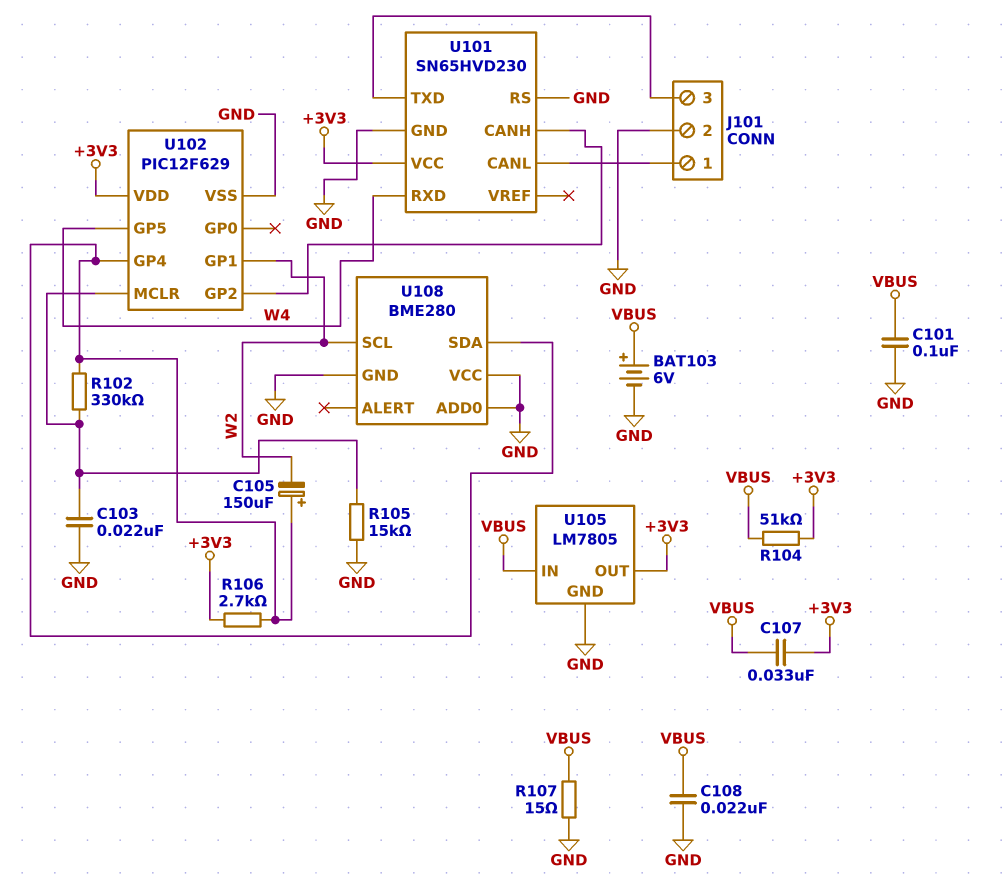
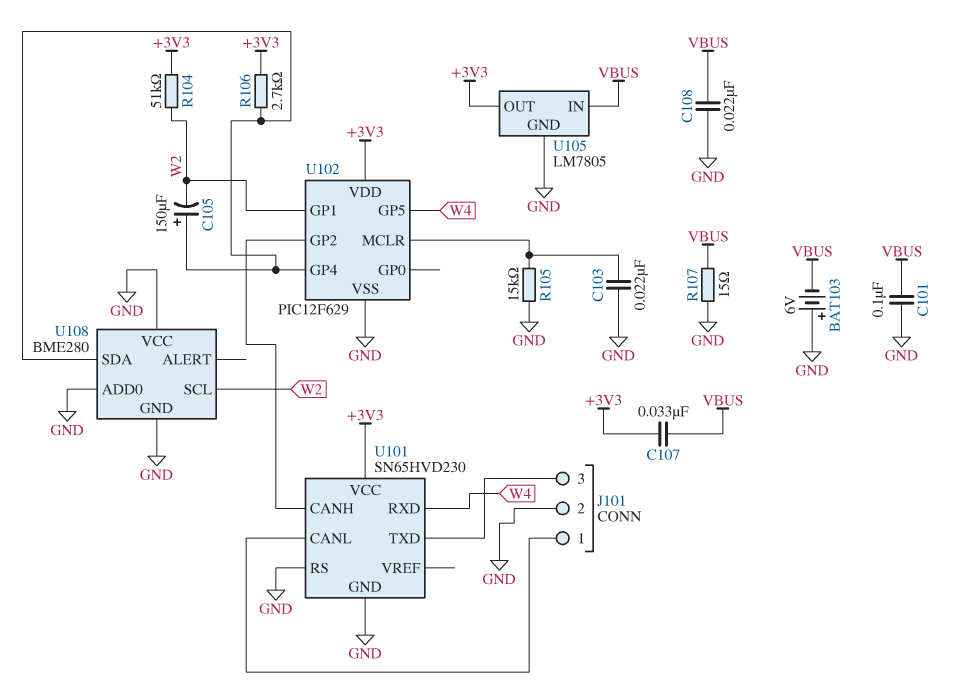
BAT103: 6V (plus VBUS, minus GND) -> 6V (plus GND, minus VBUS)
R102: 330k (U102/GP4, U102/MCLR) -> none
R104: 51k (+3V3, VBUS) -> 51k (+3V3, W2)

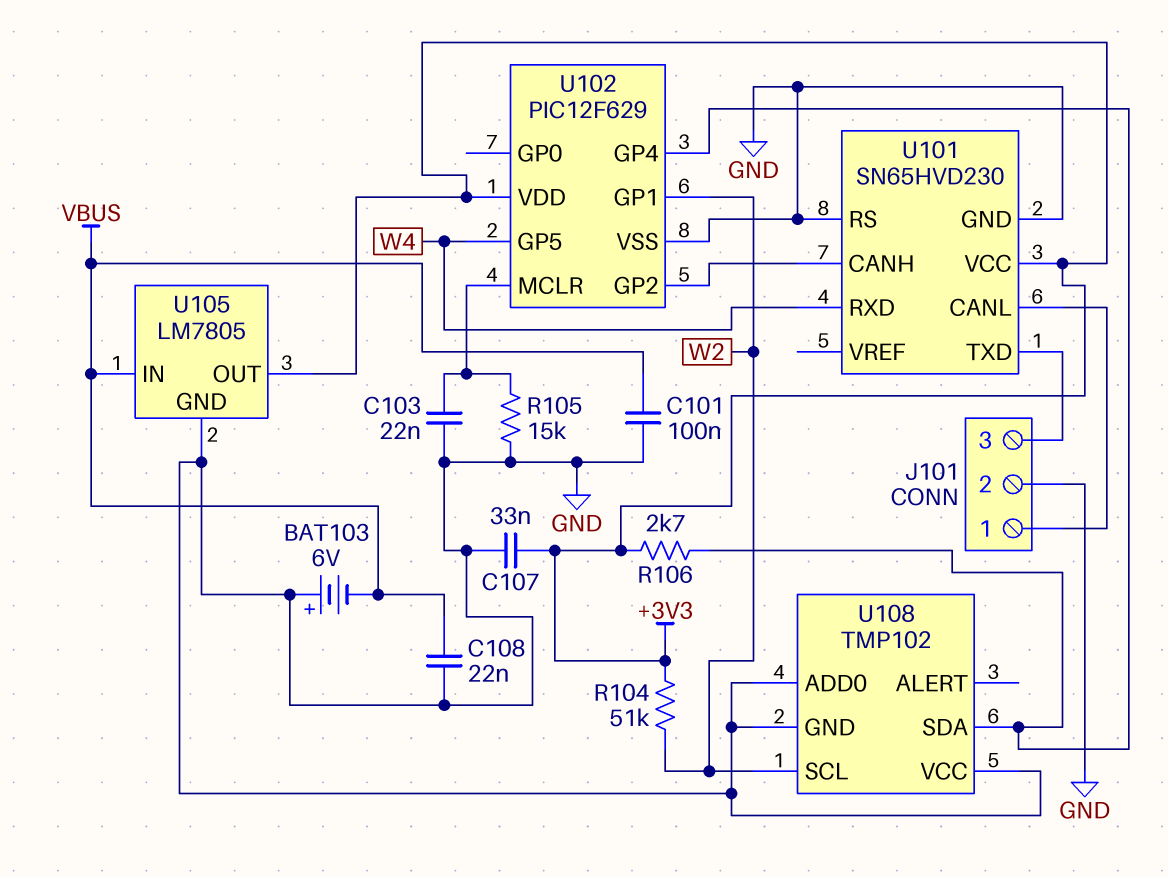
C105: 150uF (plus U102/GP4, minus W2) -> none
C107: 33nF (+3V3, VBUS) -> 33nF (+3V3, GND)
R107: 15 (GND, VBUS) -> none
U108: BME280 -> TMP102

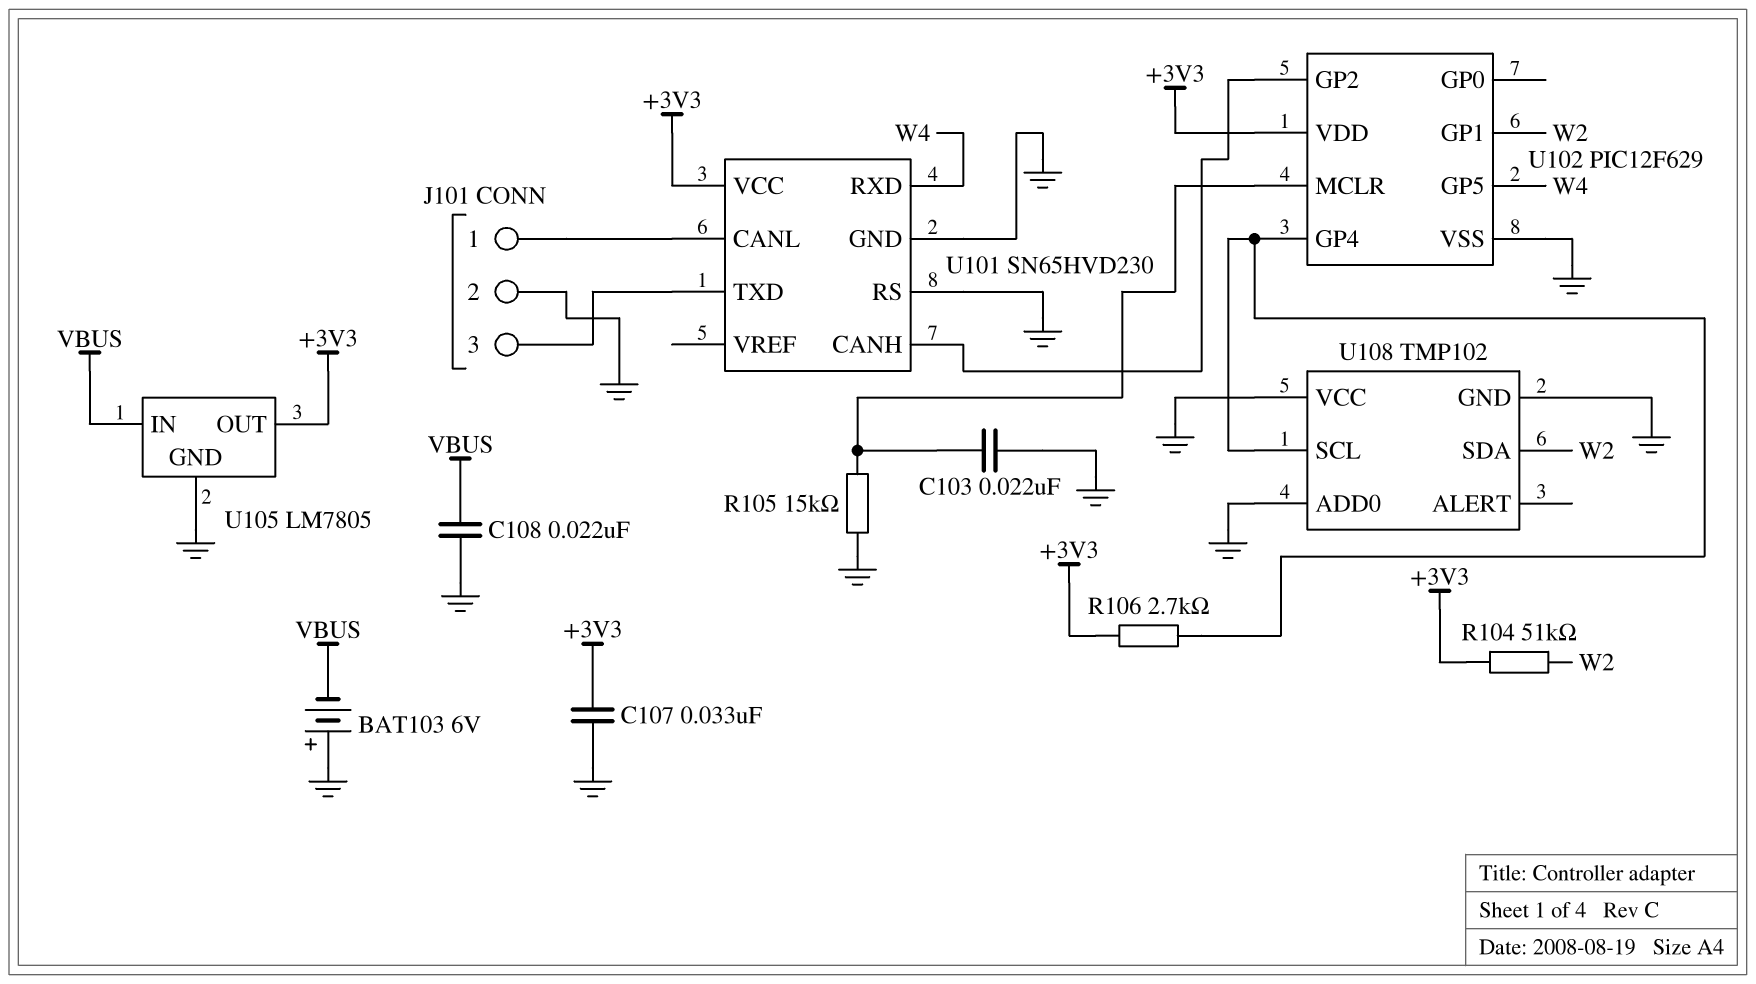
C101: 100nF (GND, VBUS) -> none
U108 pin SCL: W2 -> U102/GP4
U108 pin SDA: U102/GP4 -> W2

